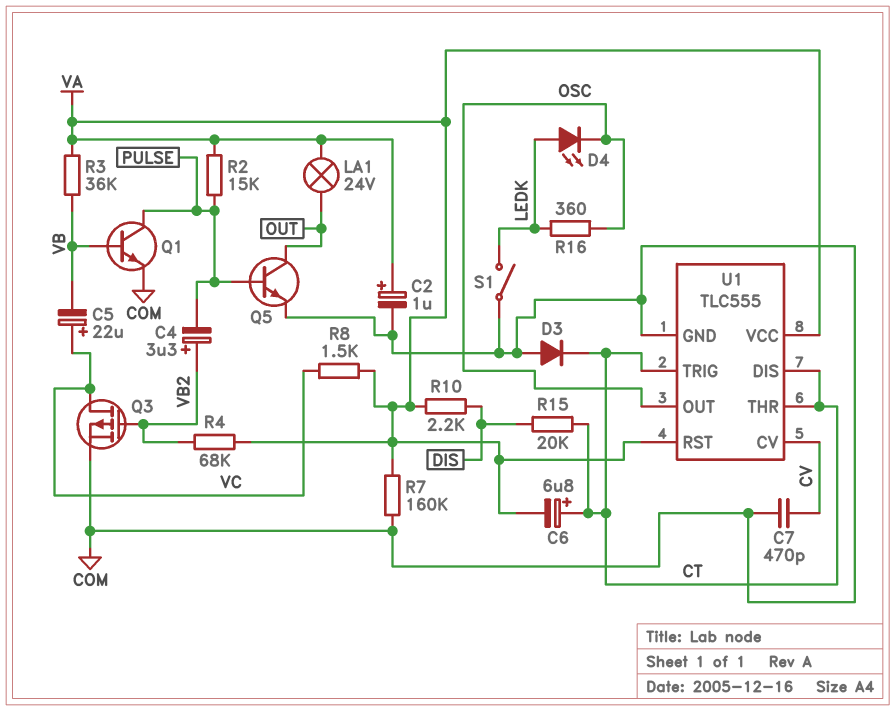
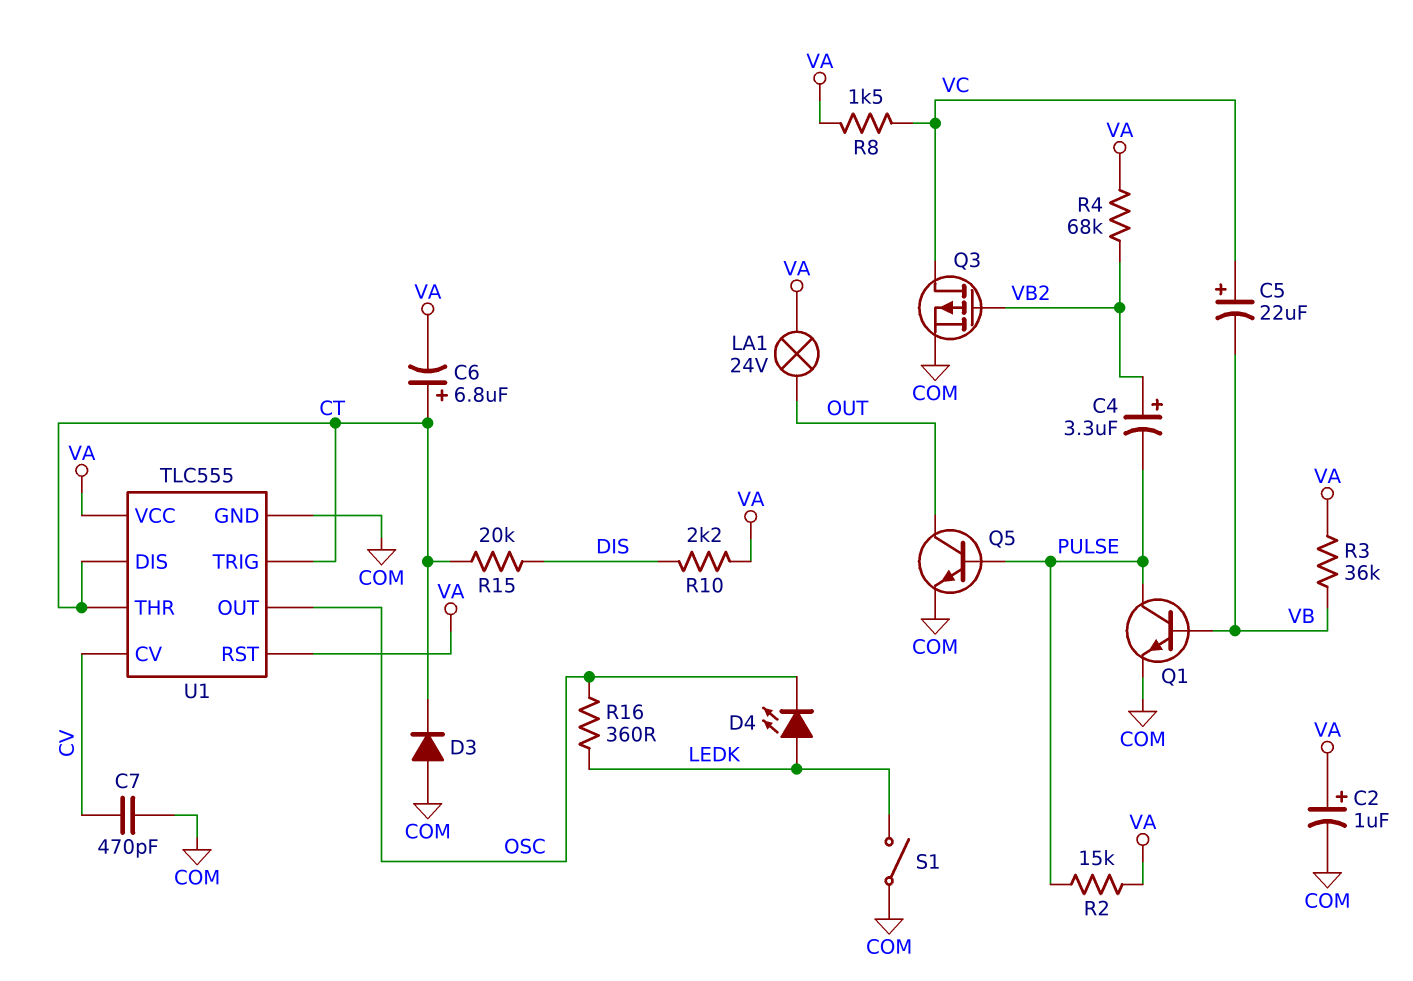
R7: 160k (COM, VA) -> none

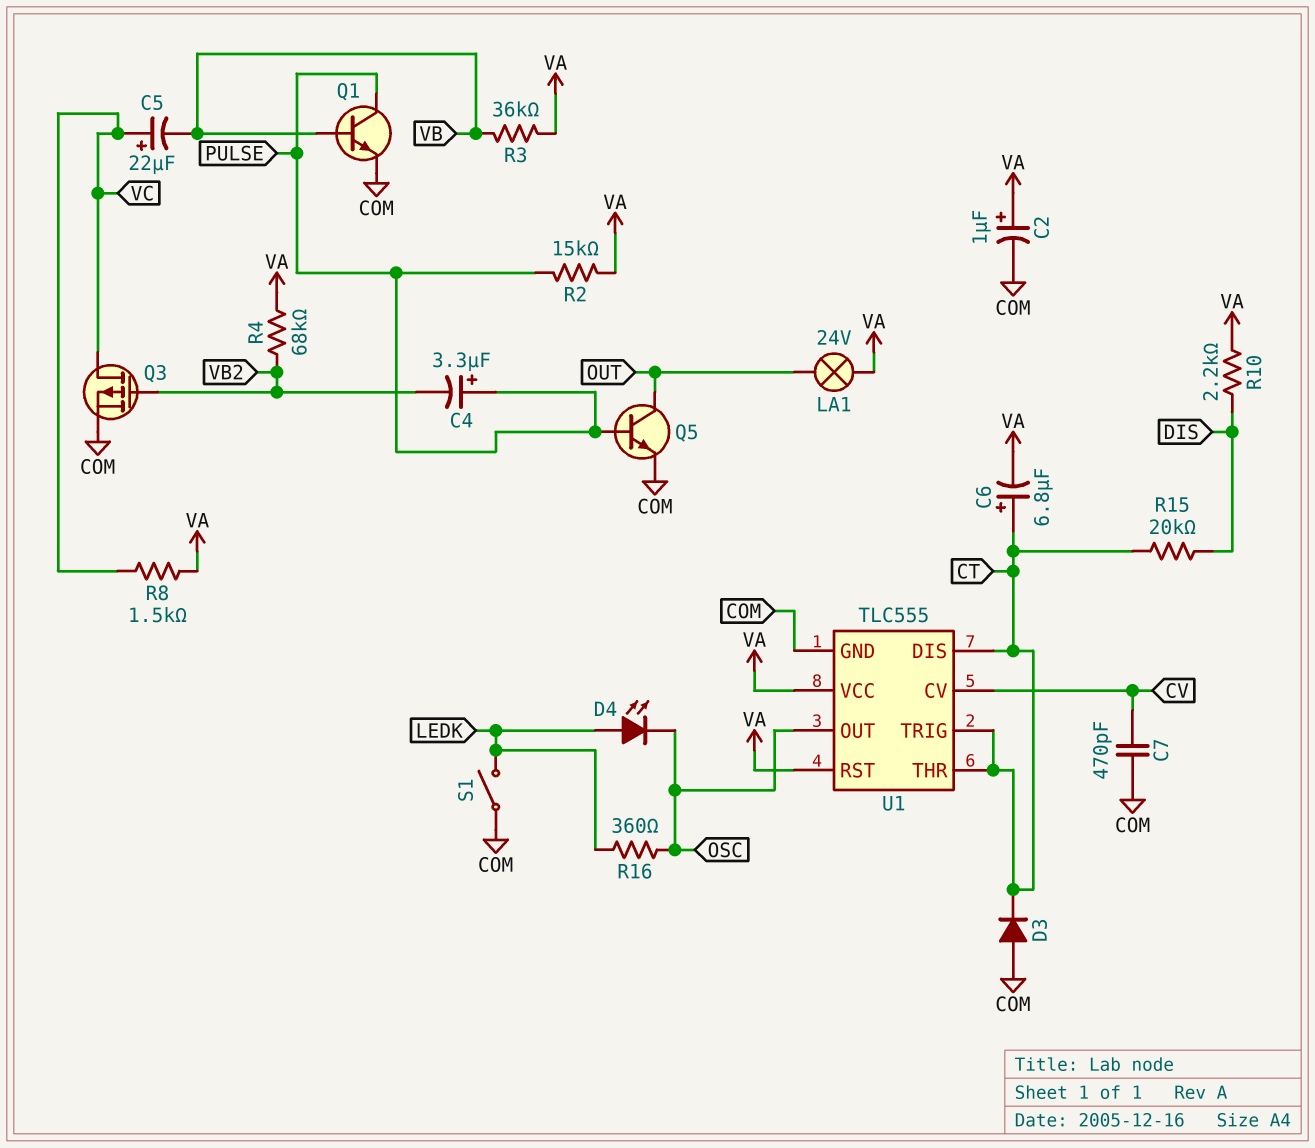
C4: 3.3uF (plus VB2, minus PULSE) -> 3.3uF (plus PULSE, minus VB2)

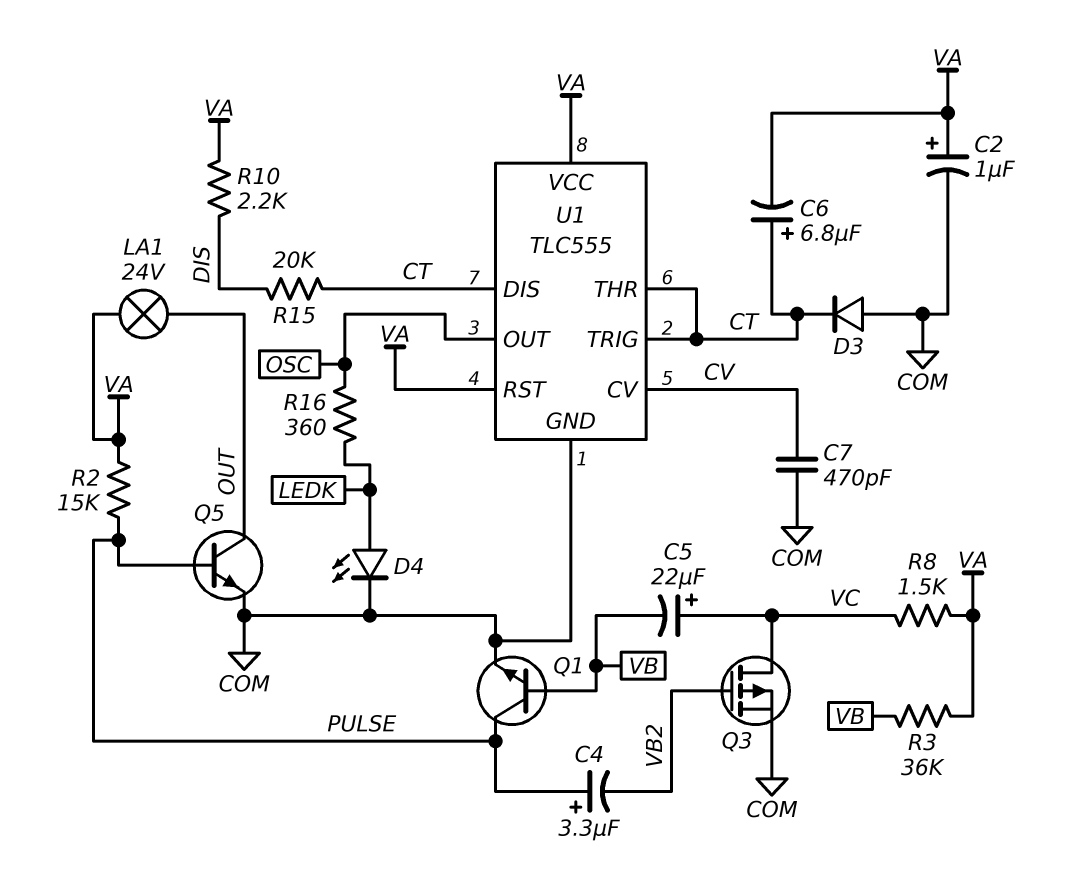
D4: LED (A LEDK, K OSC) -> LED (A LEDK, K COM)
R4: 68k (VA, VB2) -> none
S1: switch (COM, LEDK) -> none

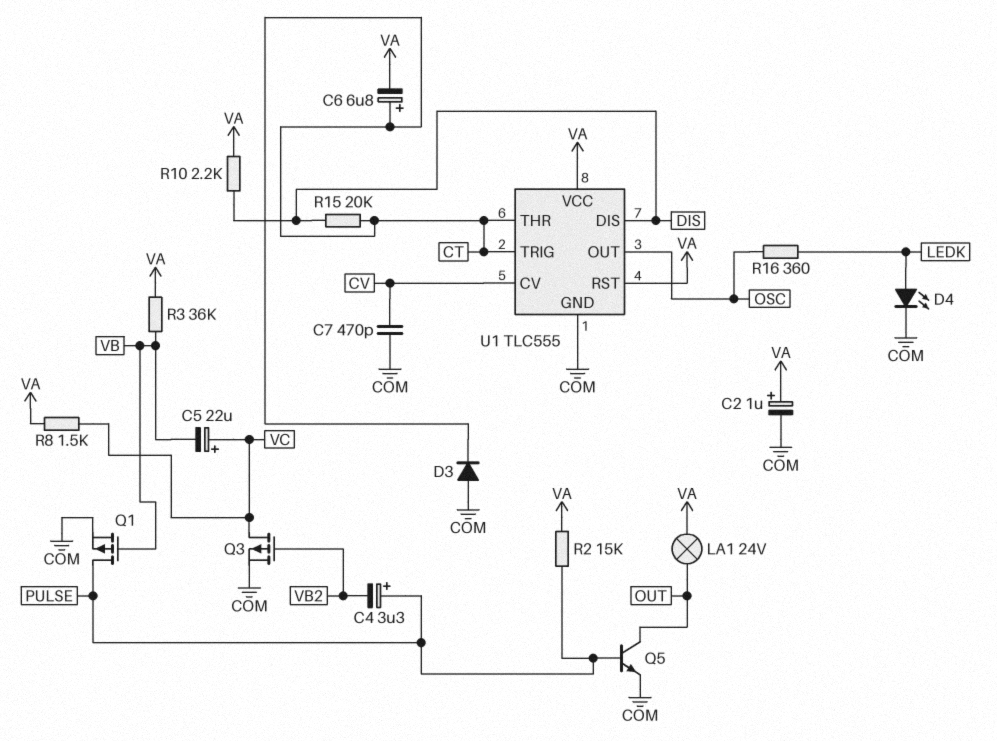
Q1: NPN (B VB, C PULSE, E COM) -> PMOS (G VB, D PULSE, S COM)
U1 pin DIS: CT -> DIS

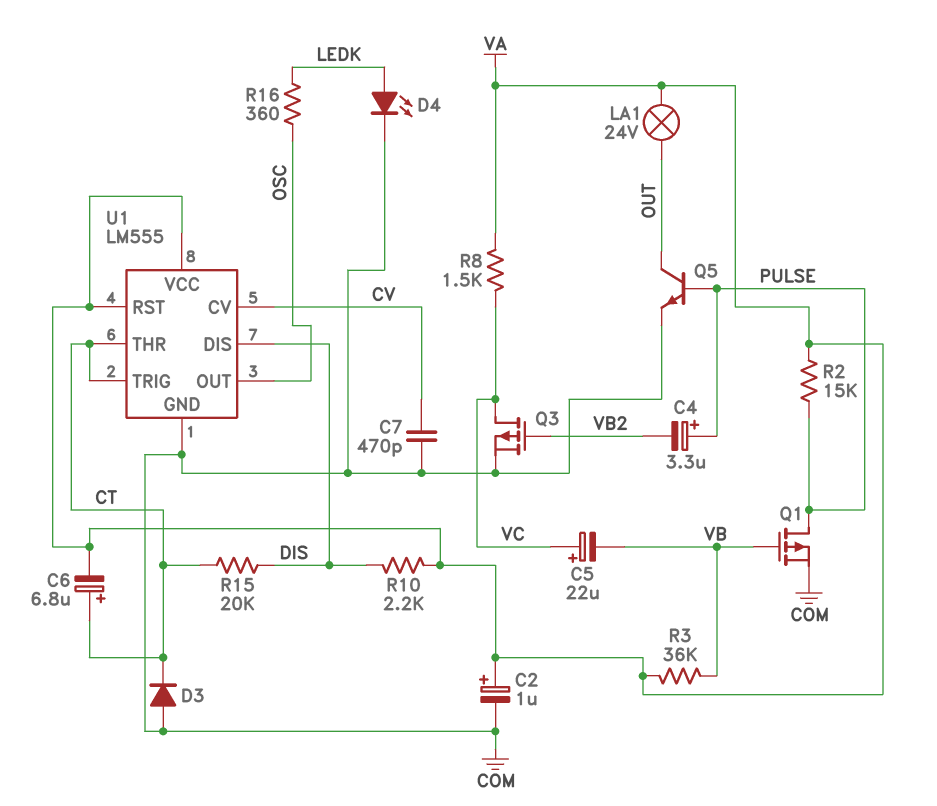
U1: TLC555 -> LM555

